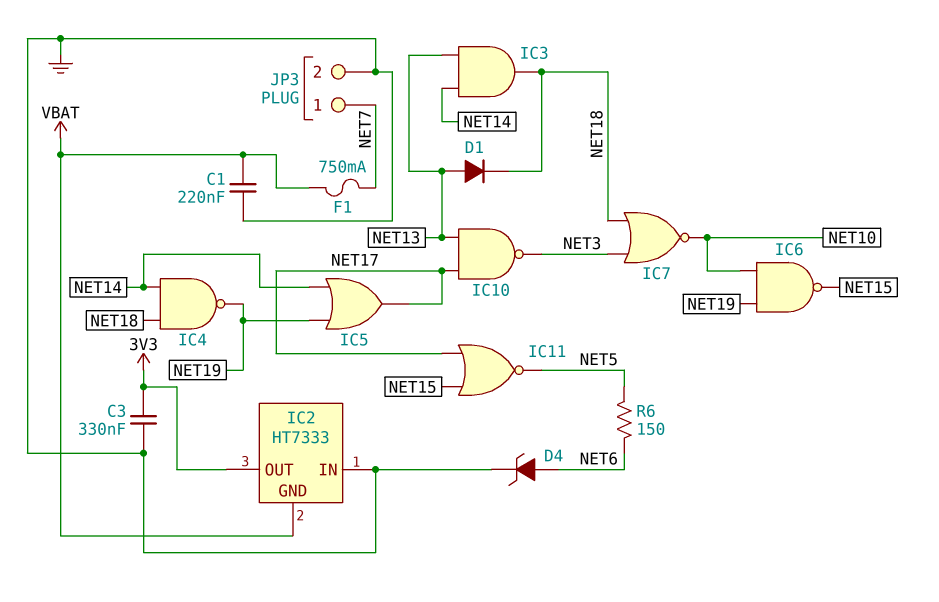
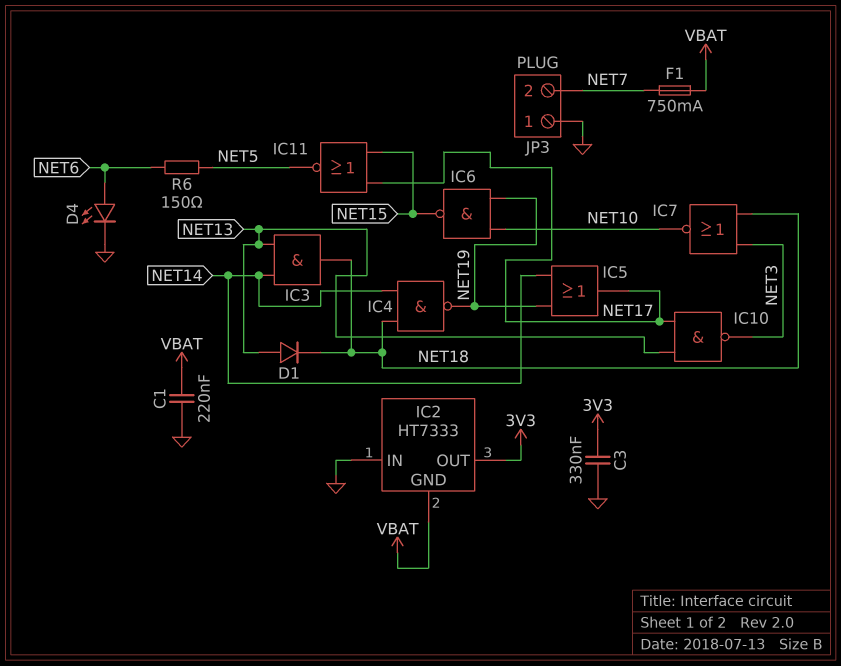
D4: zener (A NET6, K GND) -> LED (A NET6, K GND)
JP3 pin 1: NET7 -> GND
JP3 pin 2: GND -> NET7

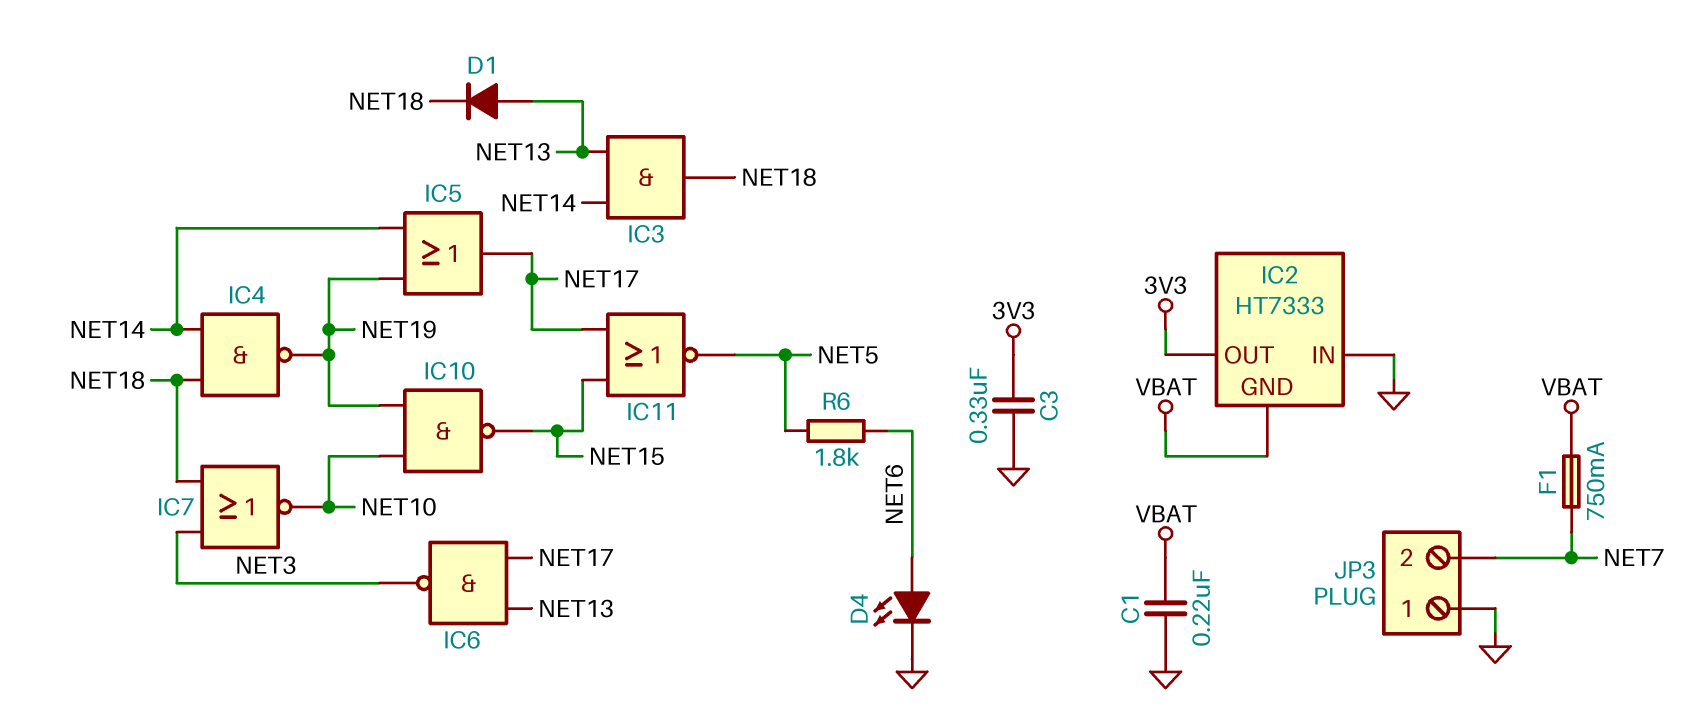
IC6: NAND (in NET10, in NET19, out NET15) -> NAND (in NET13, in NET17, out NET3)
IC10: NAND (in NET13, in NET17, out NET3) -> NAND (in NET10, in NET19, out NET15)
R6: 150 (NET5, NET6) -> 1.8k (NET5, NET6)

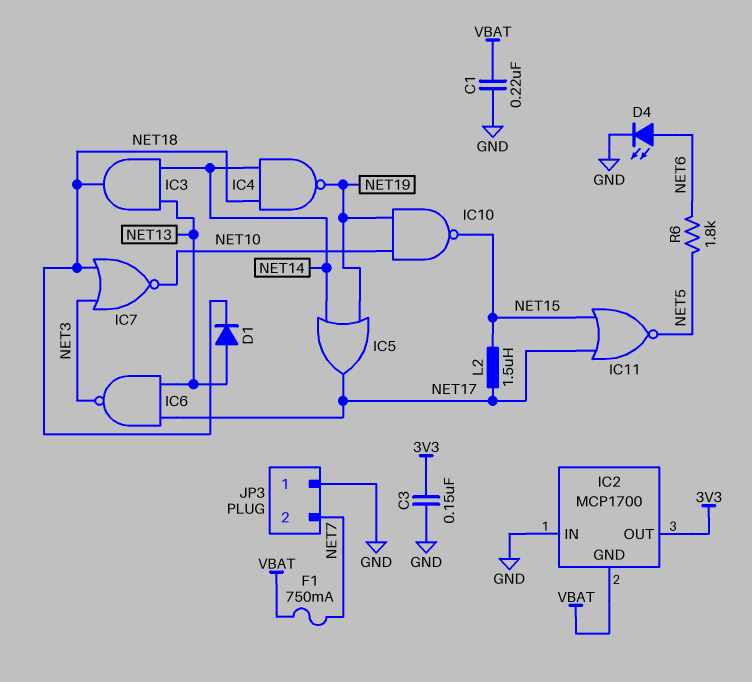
C3: 330nF (3V3, GND) -> 150nF (3V3, GND)
IC2: HT7333 -> MCP1700
L2: none -> 1.5uH (NET15, NET17)

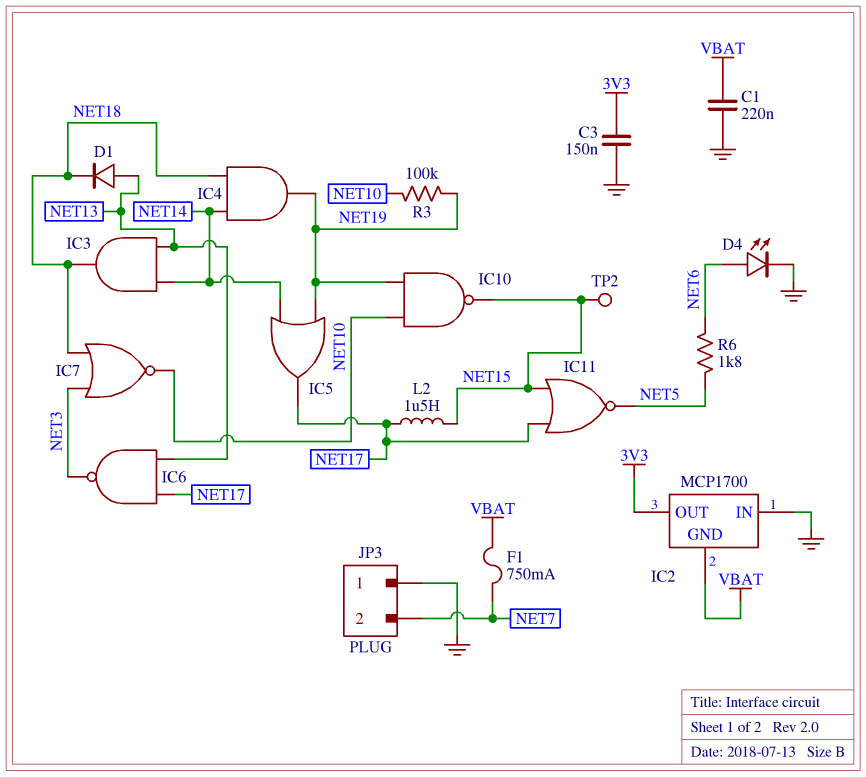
IC4: NAND (in NET14, in NET18, out NET19) -> AND (in NET14, in NET18, out NET19)
R3: none -> 100k (NET10, NET19)
TP2: none -> test point (NET15)

